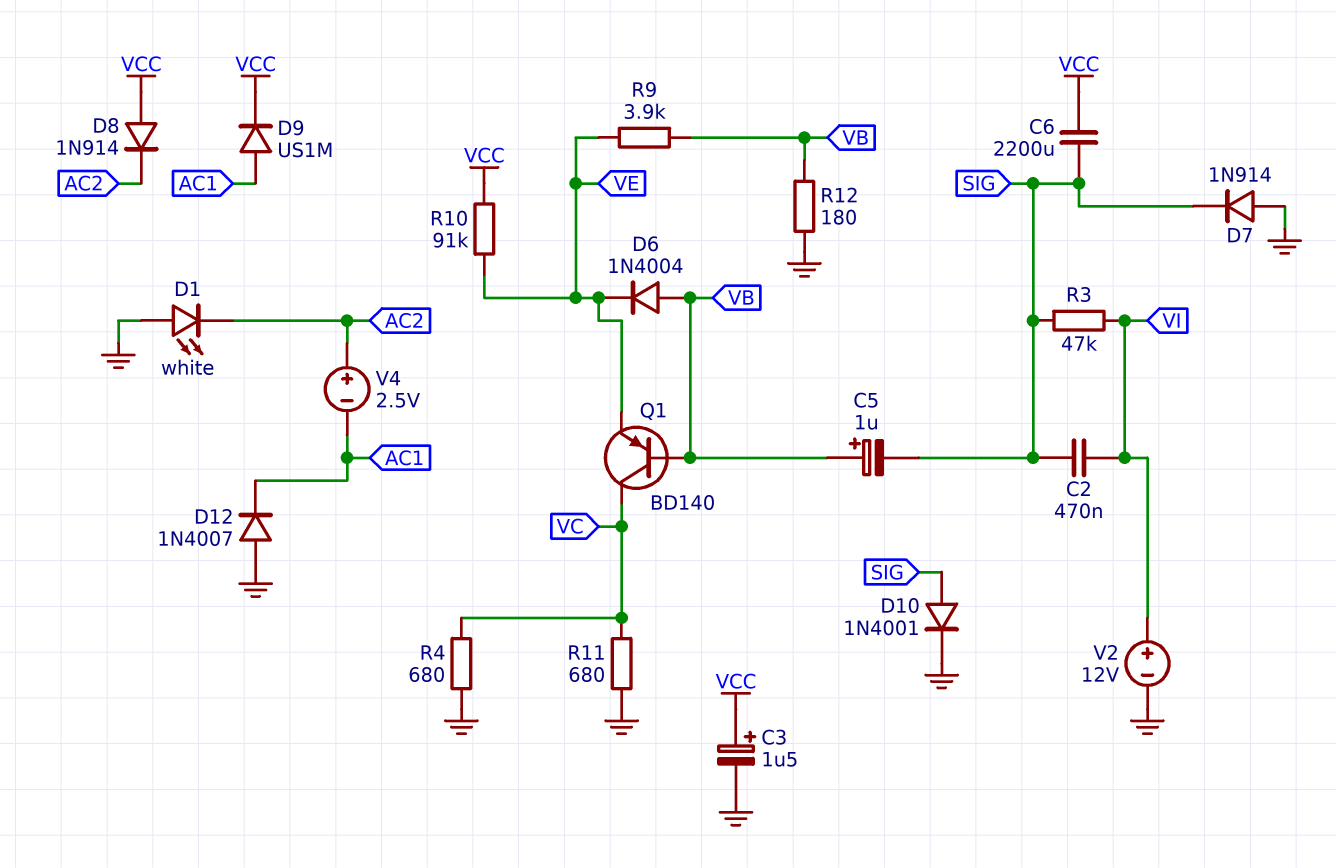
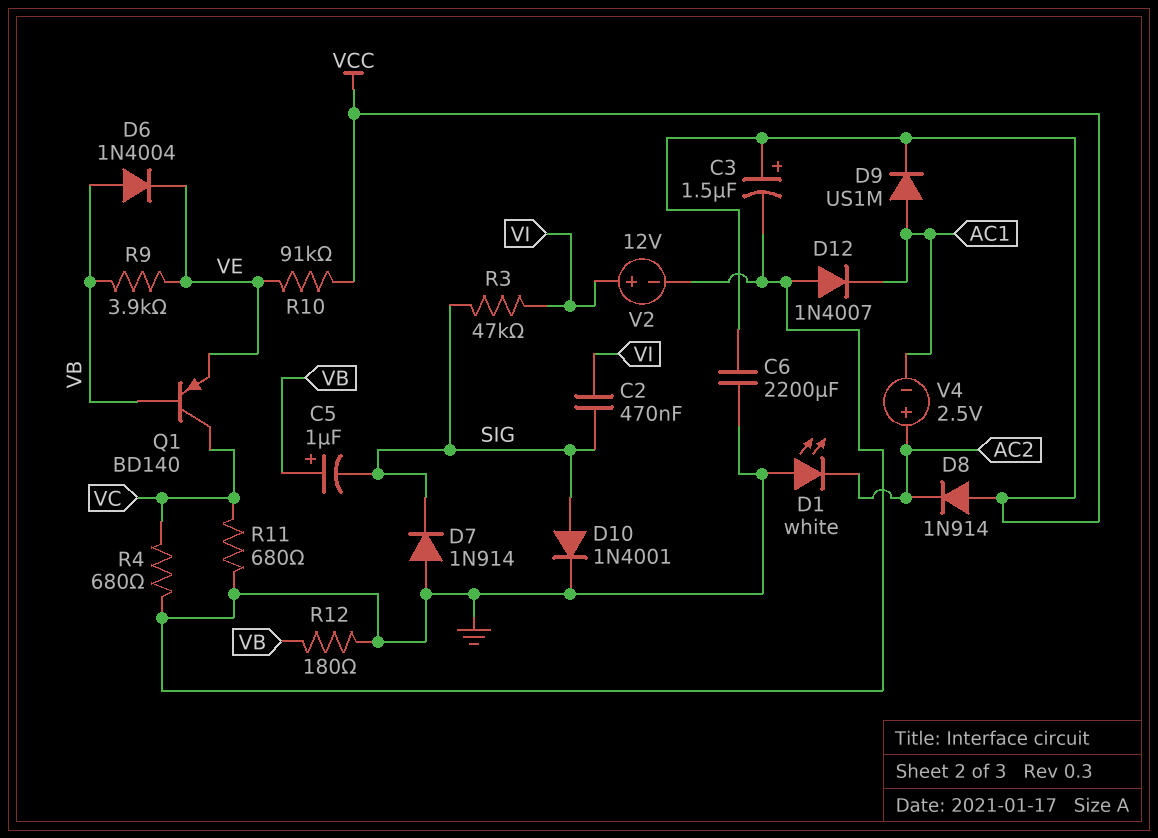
C6: 2200uF (SIG, VCC) -> 2200uF (GND, VCC)

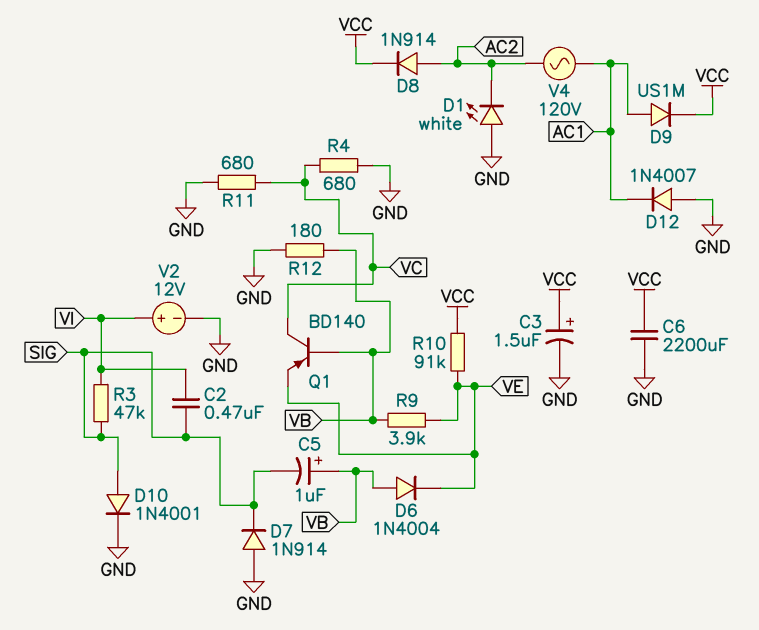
D8: diode 1N914 (A VCC, K AC2) -> diode 1N914 (A AC2, K VCC)
V4: 2.5V (plus AC2, minus AC1) -> AC 120V (AC1, AC2)

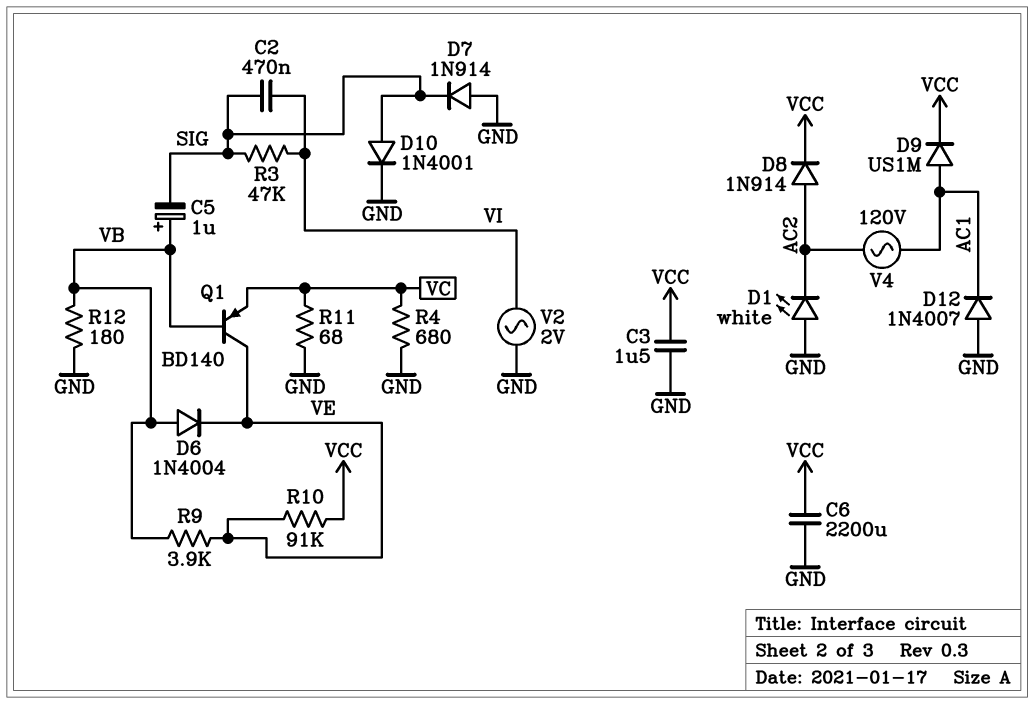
C3: 1.5uF (plus VCC, minus GND) -> 1.5uF (GND, VCC)
Q1: PNP BD140 (B VB, C VC, E VE) -> PNP BD140 (B VB, C VE, E VC)
R11: 680 (GND, VC) -> 68 (GND, VC)
V2: 12V (plus VI, minus GND) -> AC 2V (GND, VI)

